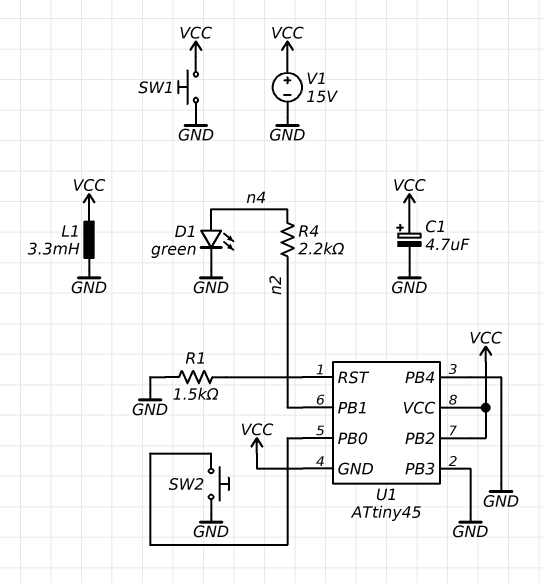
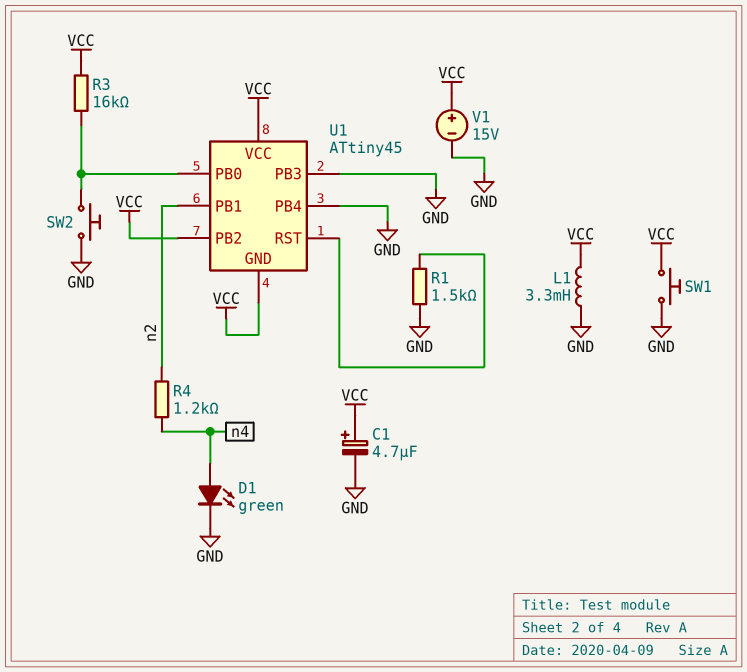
R3: none -> 16k (U1/PB0, VCC)
R4: 2.2k (n2, n4) -> 1.2k (n2, n4)

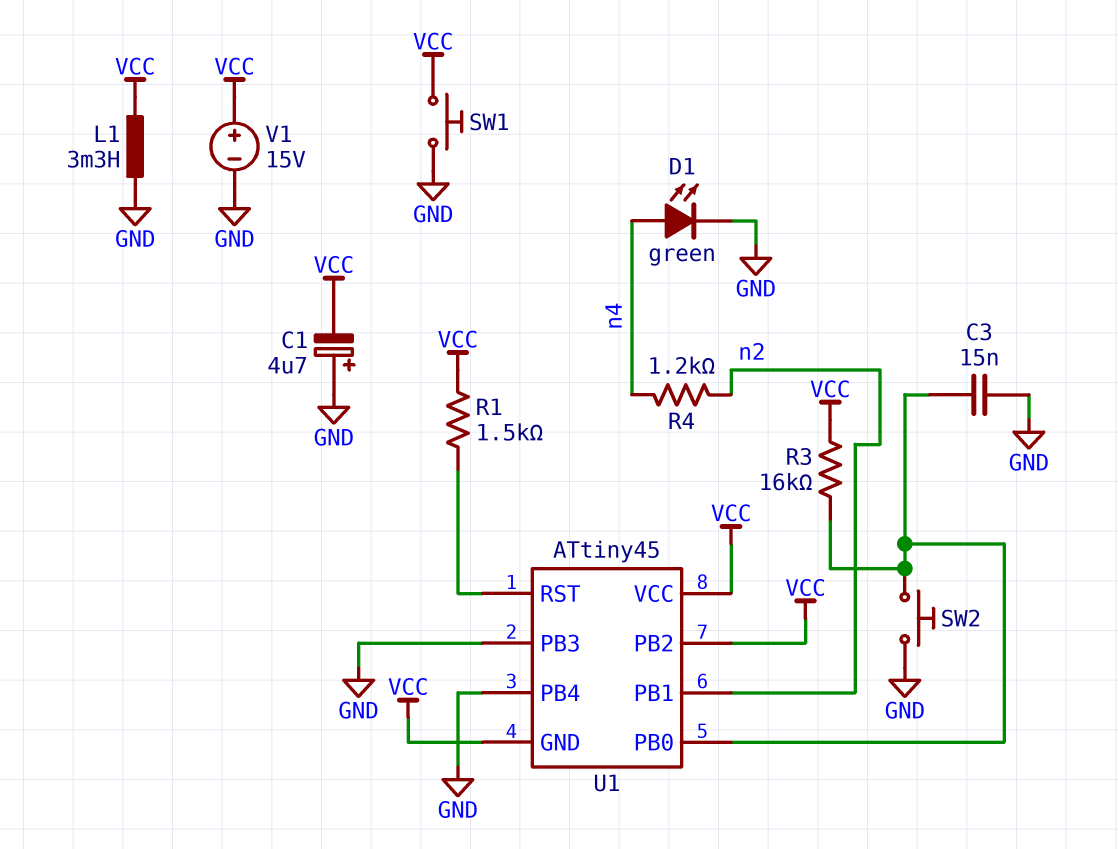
C1: 4.7uF (plus VCC, minus GND) -> 4.7uF (plus GND, minus VCC)
C3: none -> 15nF (GND, U1/PB0)
R1: 1.5k (GND, U1/RST) -> 1.5k (U1/RST, VCC)

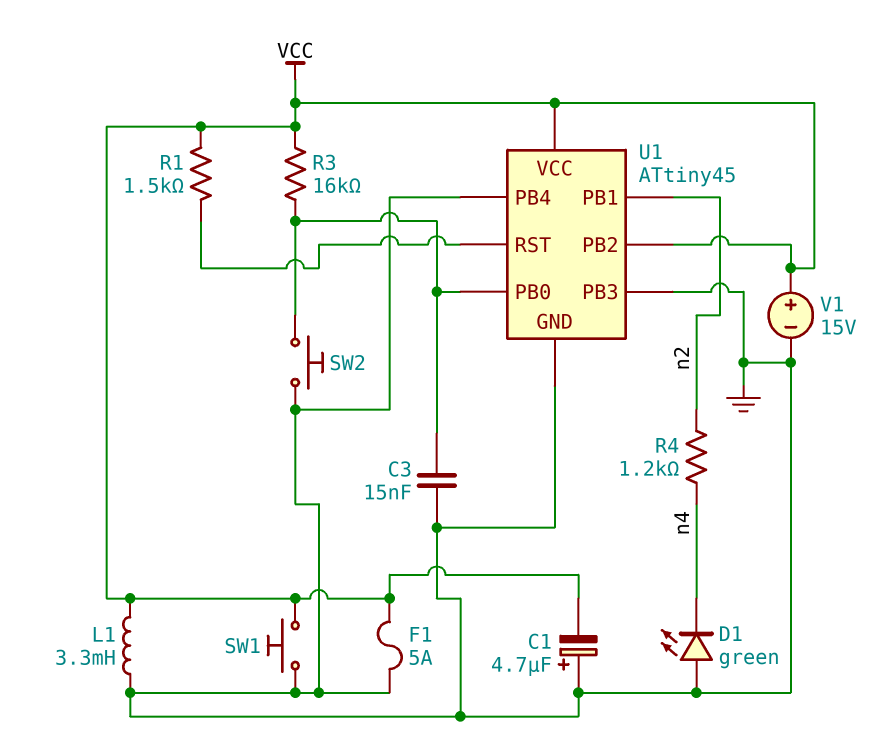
D1: LED green (A n4, K GND) -> LED green (A GND, K n4)
F1: none -> 5A (GND, VCC)
U1 pin GND: VCC -> GND

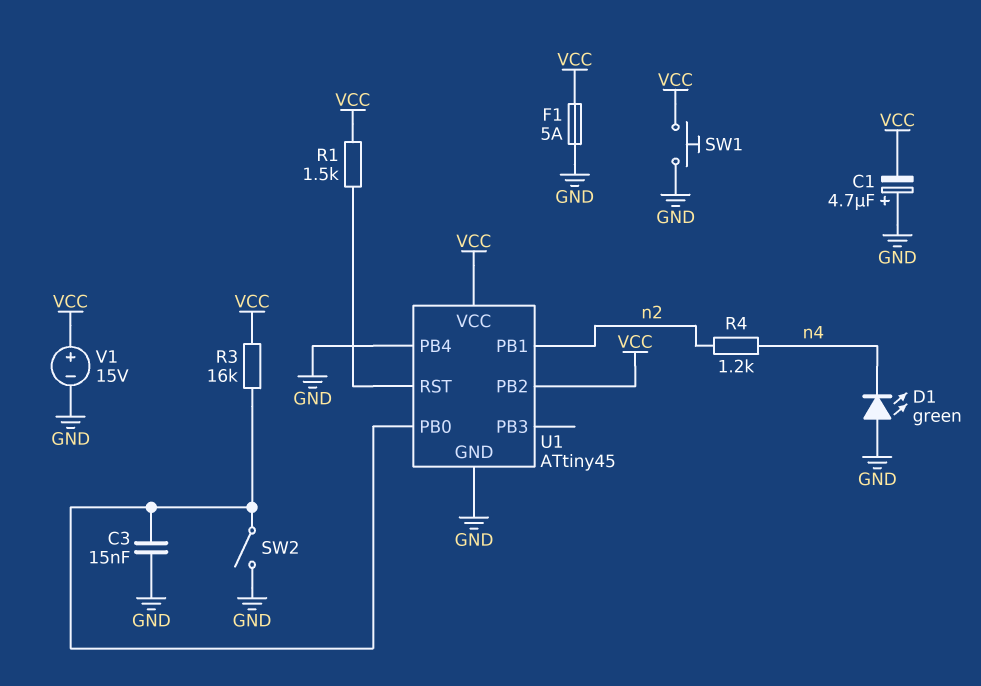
L1: 3.3mH (GND, VCC) -> none
SW2: button (GND, U1/PB0) -> switch (GND, U1/PB0)
U1 pin PB3: GND -> none

